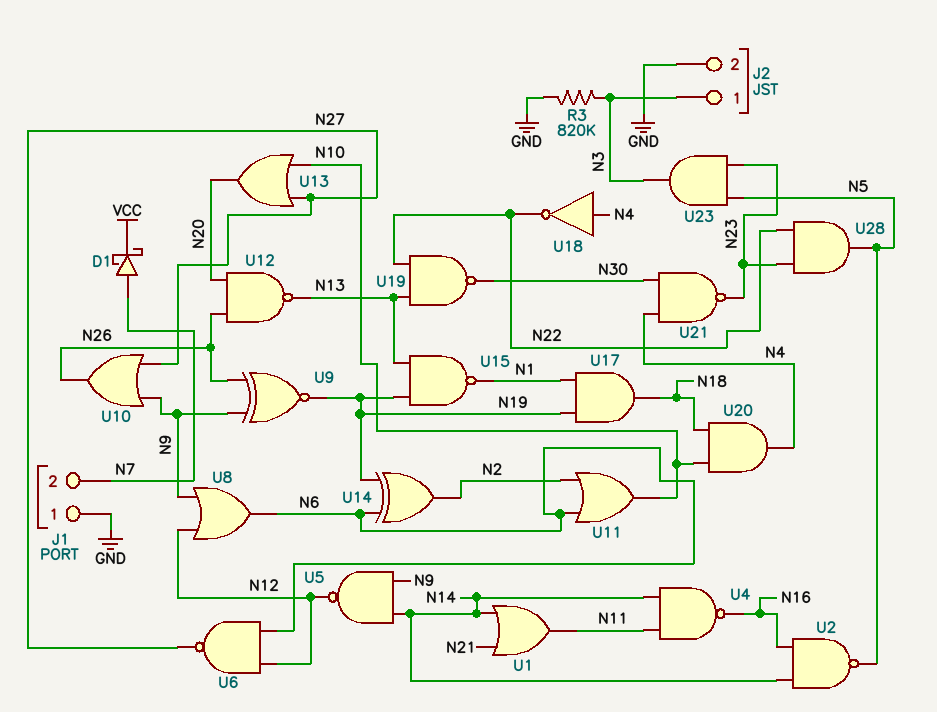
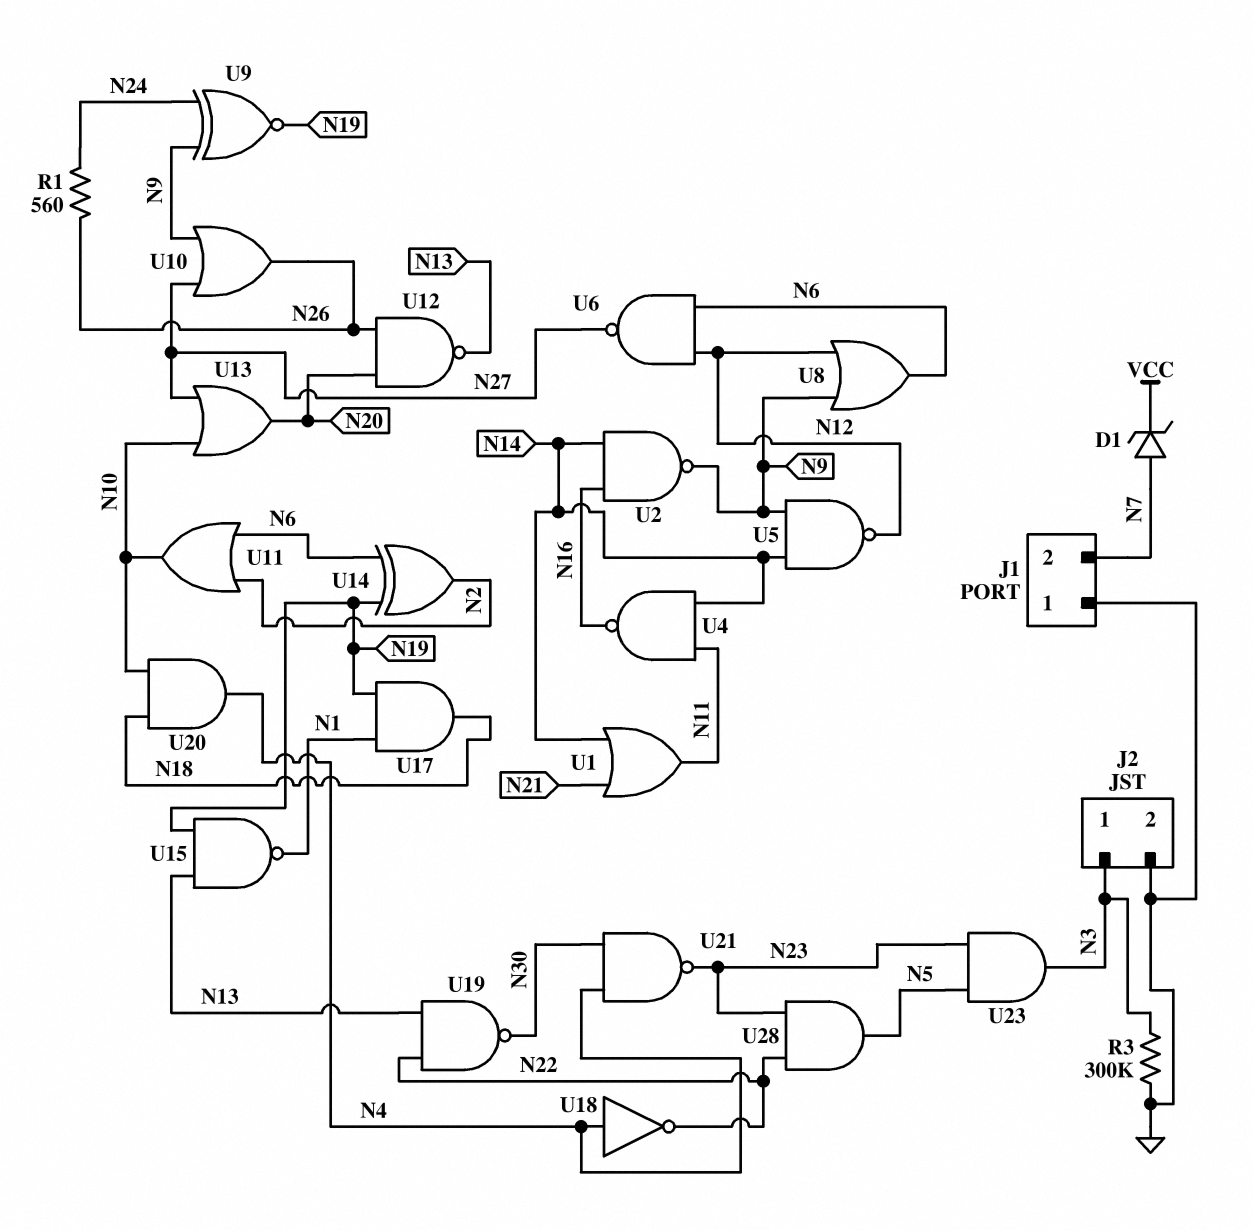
D1: schottky (A N7, K VCC) -> zener (A N7, K VCC)
R1: none -> 560 (N24, N26)
R3: 820k (GND, N3) -> 300k (GND, N3)
U2: NAND (in N14, in N16, out N5) -> NAND (in N14, in N16, out N9)
U9: XNOR (in N9, in N26, out N19) -> XNOR (in N9, in N24, out N19)

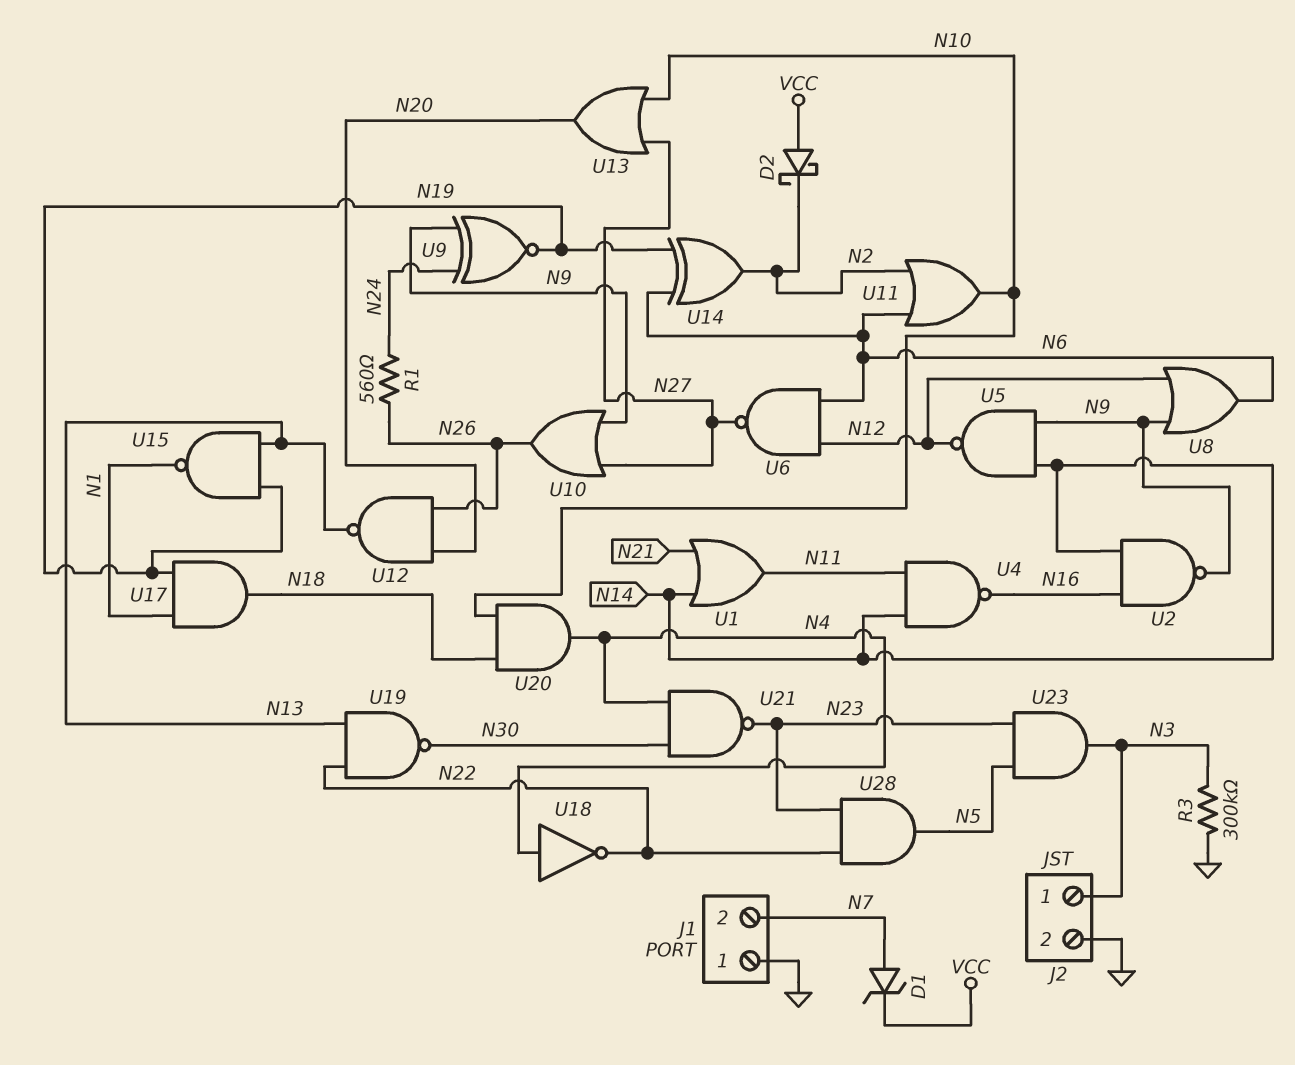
D2: none -> schottky (A VCC, K N2)

